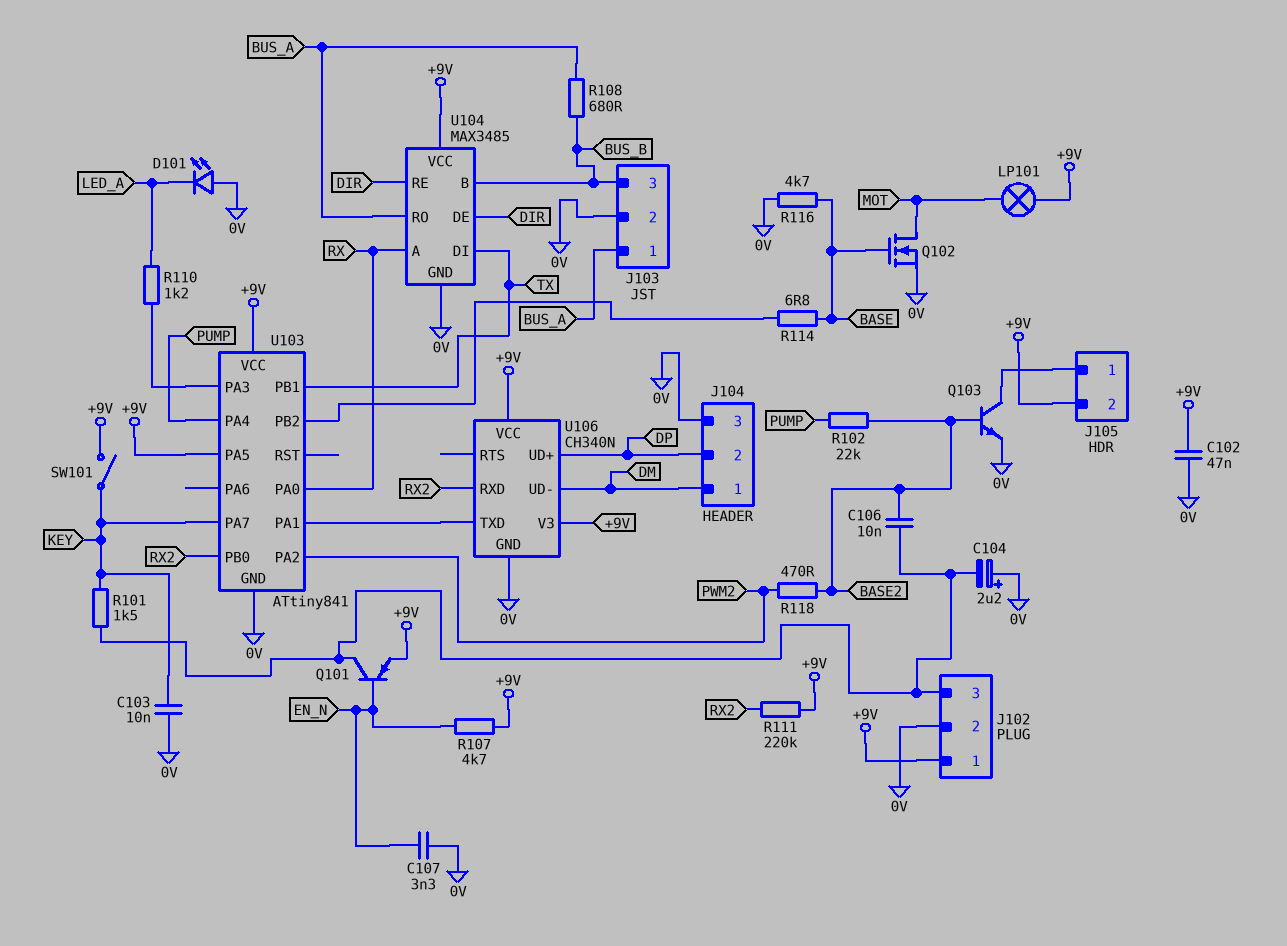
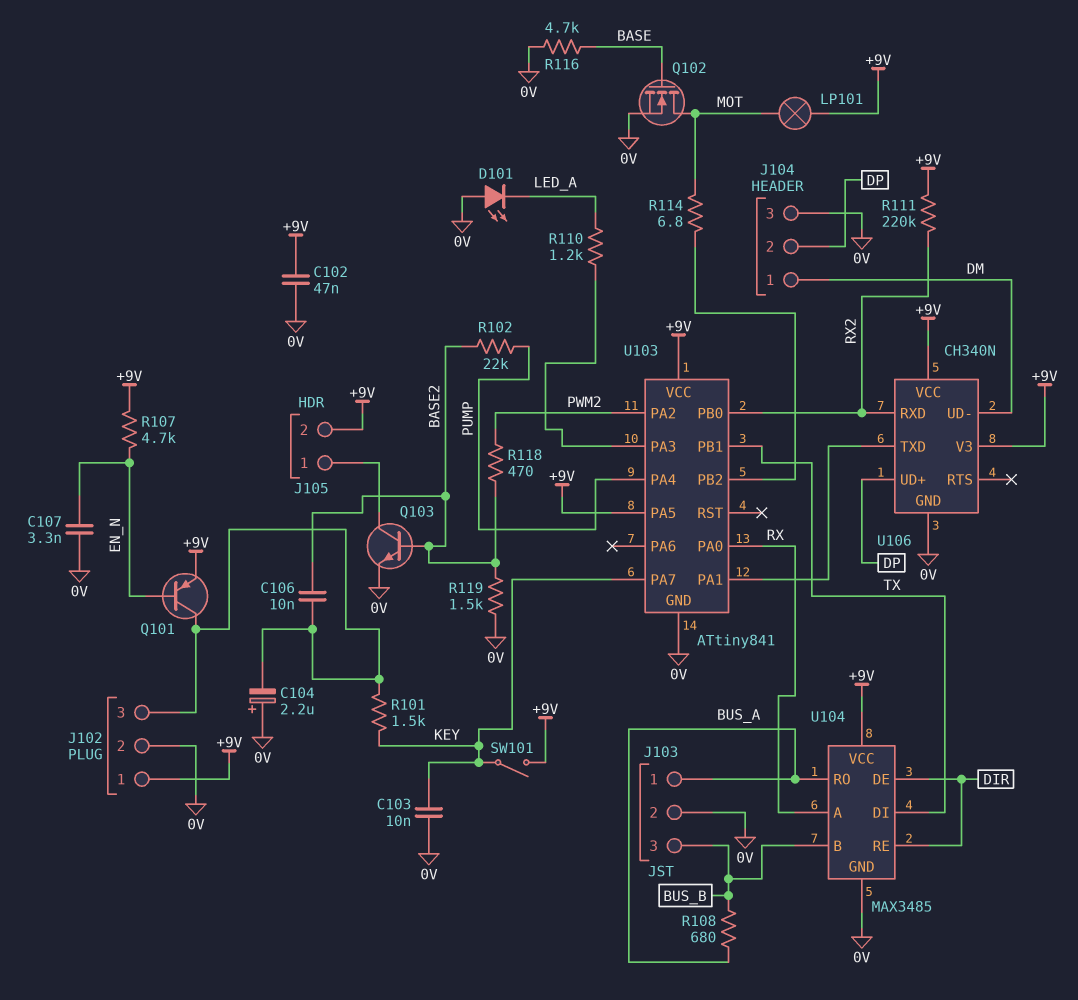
R114: 6.8 (BASE, U103/PB2) -> 6.8 (MOT, U103/PB2)
R119: none -> 1.5k (0V, BASE2)

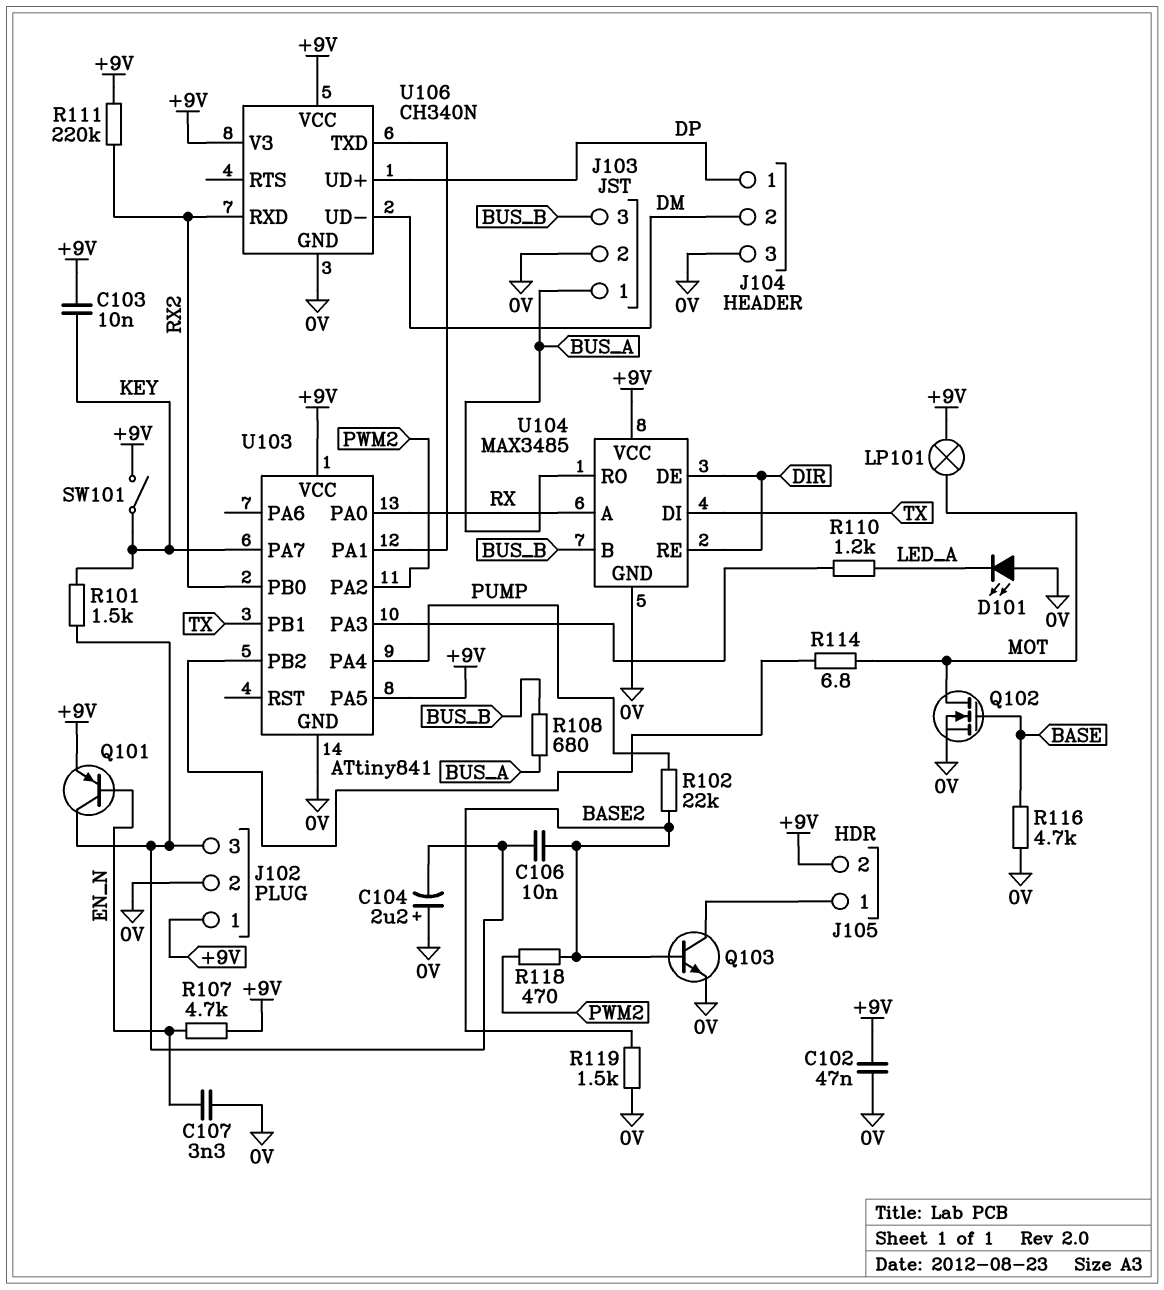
C103: 10nF (0V, KEY) -> 10nF (+9V, KEY)
J104 pin 1: DM -> DP
J104 pin 2: DP -> DM

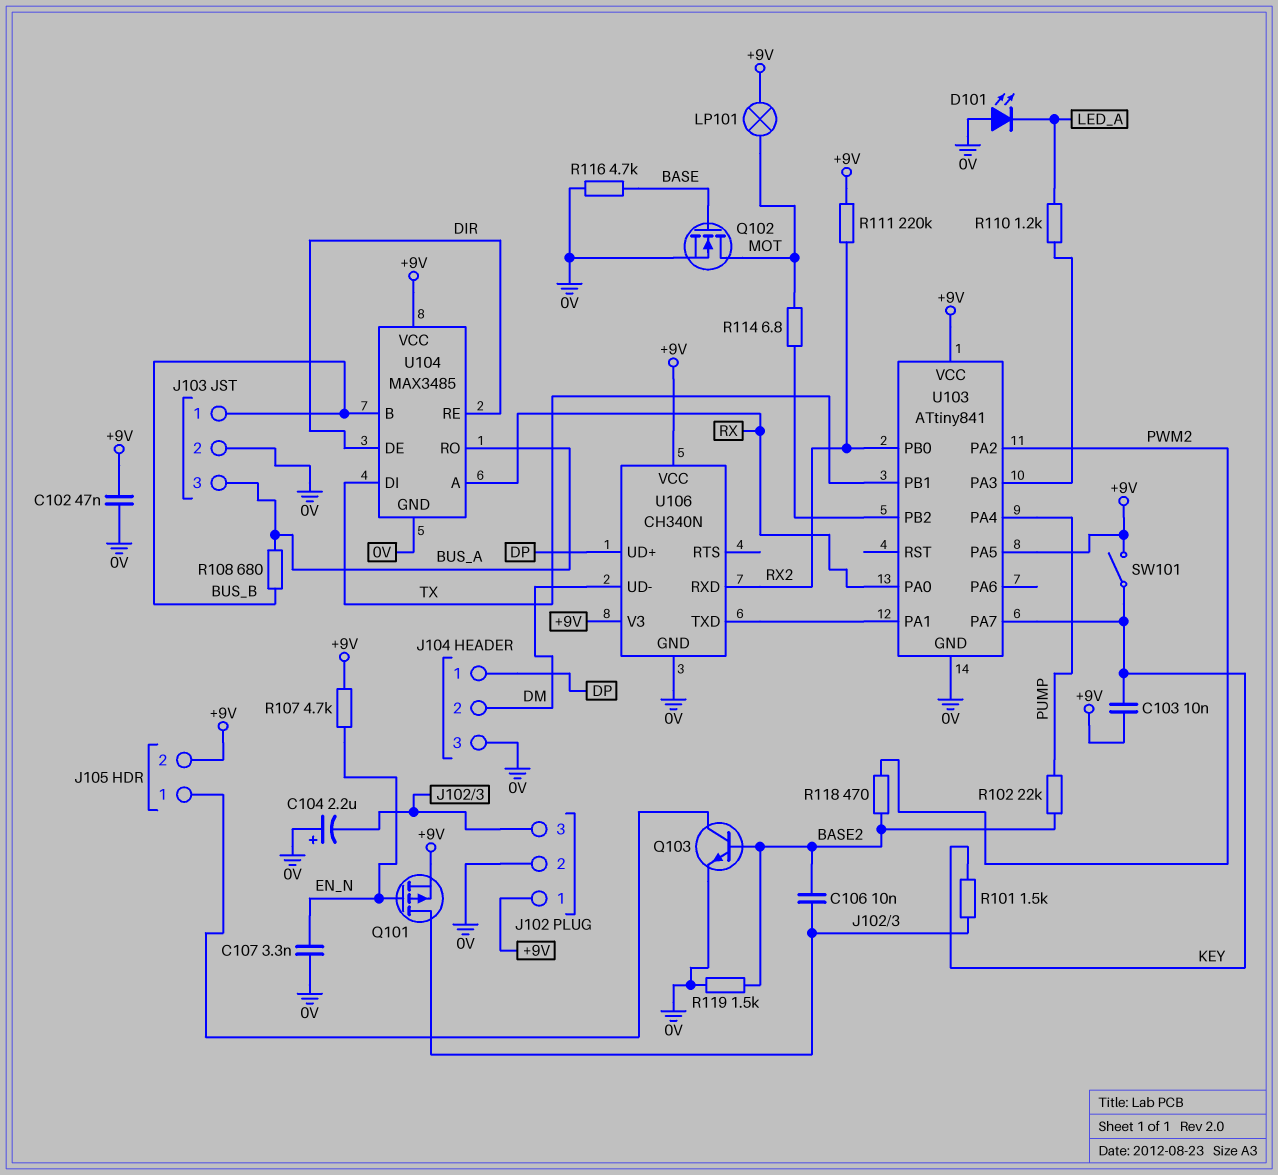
J103 pin 1: BUS_A -> BUS_B
J103 pin 3: BUS_B -> BUS_A
Q101: PNP (B EN_N, C J102/3, E +9V) -> PMOS (G EN_N, D J102/3, S +9V)

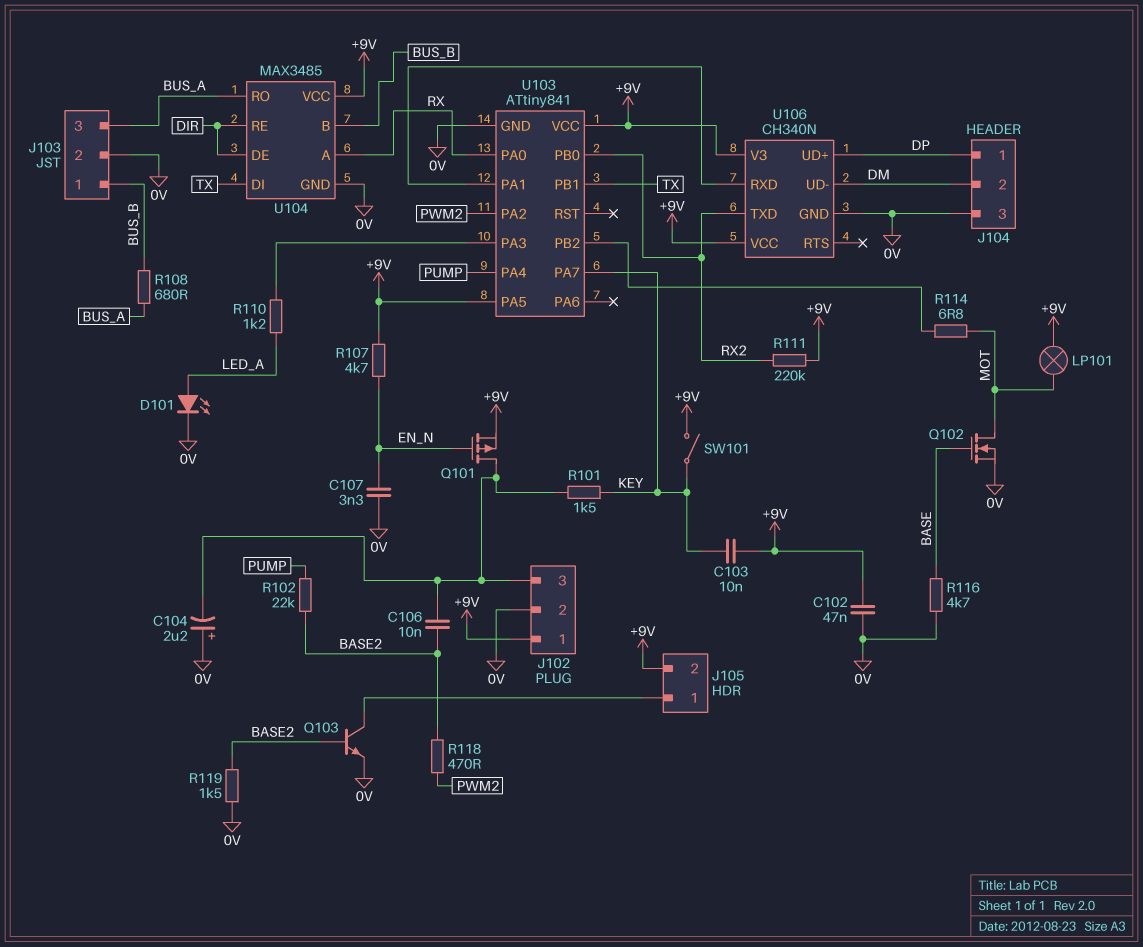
D101: LED (A 0V, K LED_A) -> LED (A LED_A, K 0V)
U106 pin RXD: RX2 -> U103/PA1
U106 pin TXD: U103/PA1 -> RX2

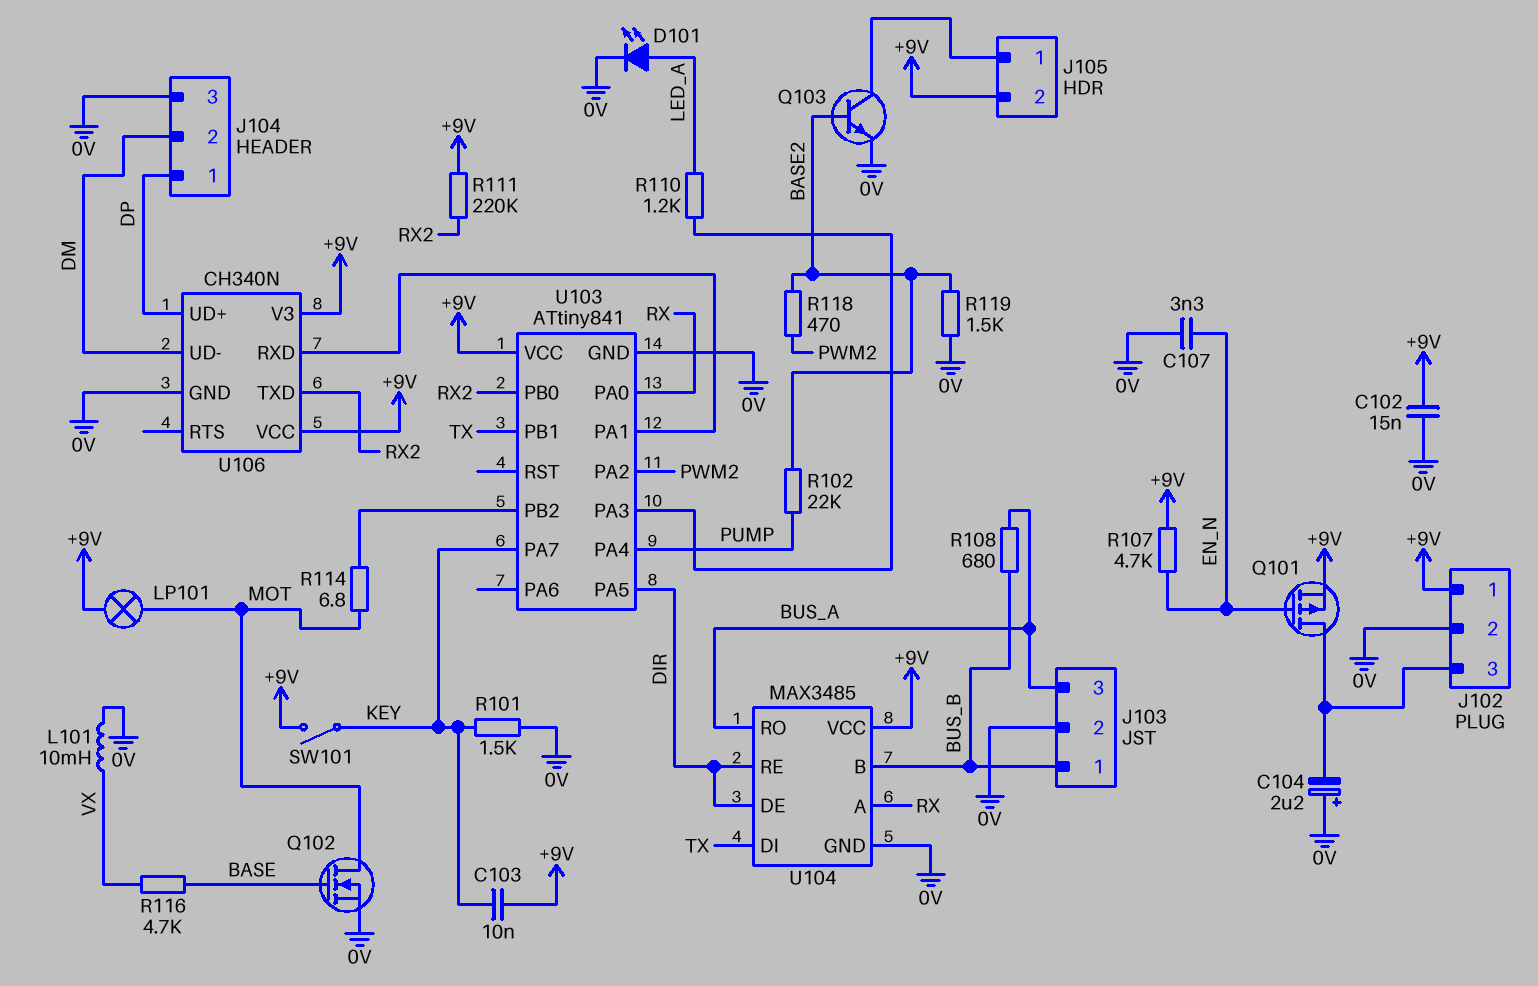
C102: 47nF (+9V, 0V) -> 15nF (+9V, 0V)
C106: 10nF (BASE2, J102/3) -> none
L101: none -> 10mH (0V, VX)
R101: 1.5k (J102/3, KEY) -> 1.5k (0V, KEY)
R116: 4.7k (0V, BASE) -> 4.7k (BASE, VX)
U103 pin PA5: +9V -> DIR

